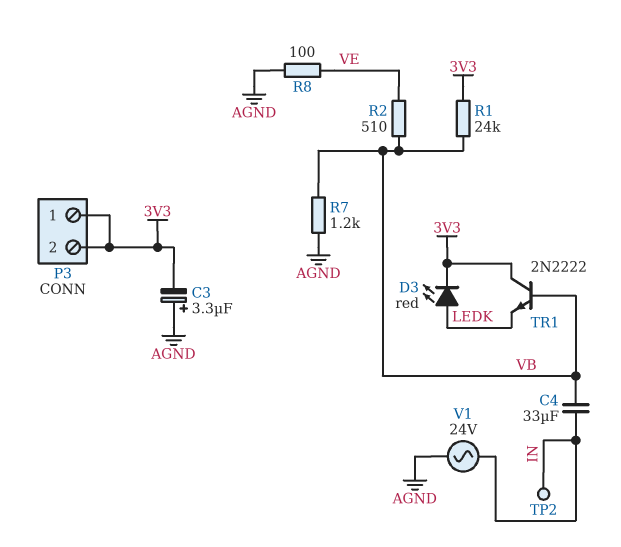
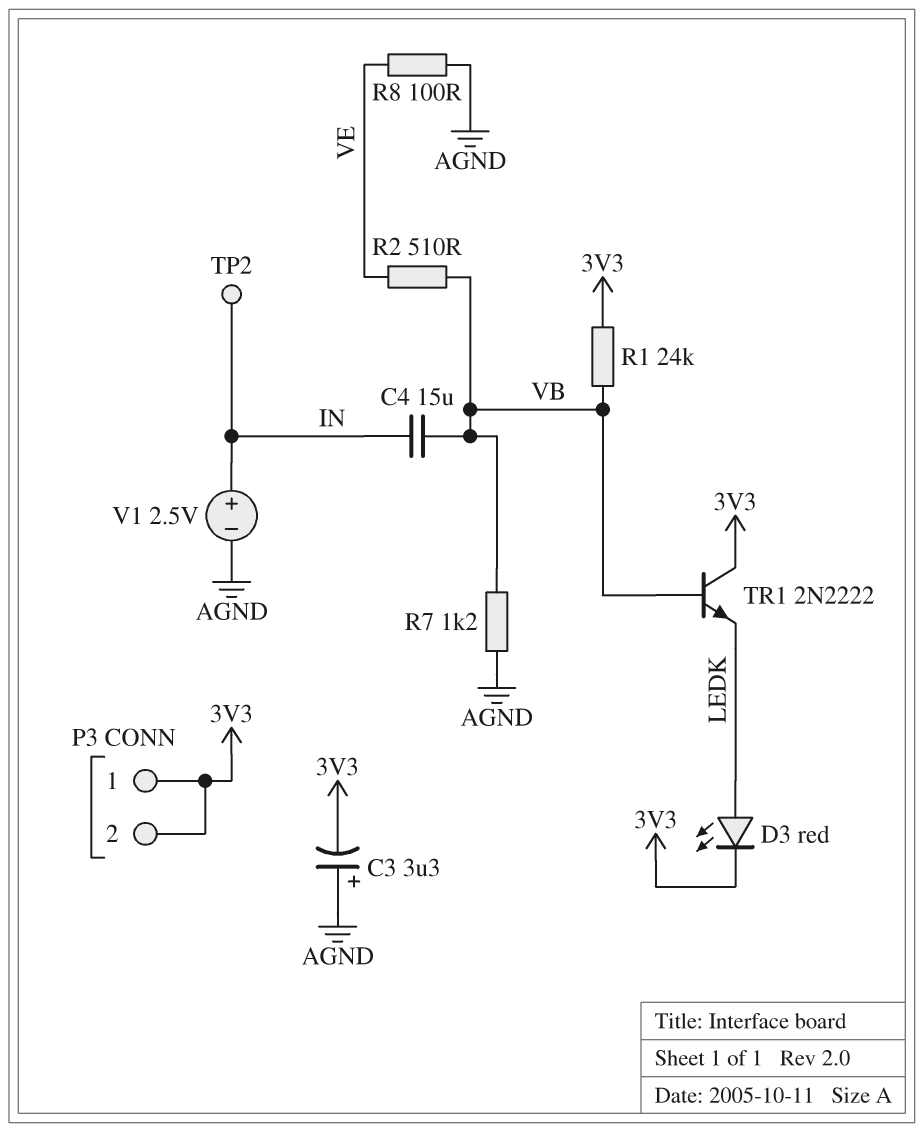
C4: 33uF (IN, VB) -> 15uF (IN, VB)
V1: AC 24V (AGND, IN) -> 2.5V (plus IN, minus AGND)

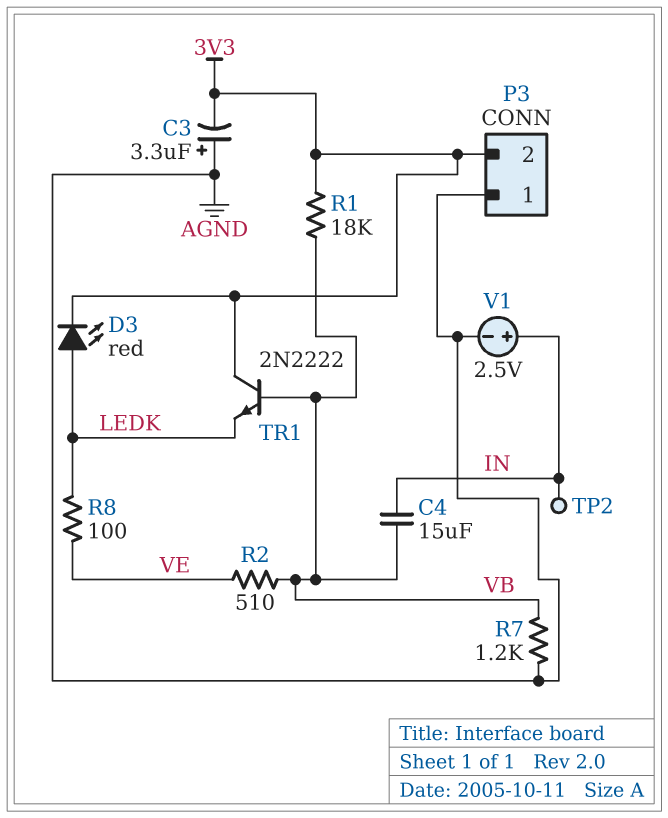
P3 pin 1: 3V3 -> AGND
R1: 24k (3V3, VB) -> 18k (3V3, VB)
R8: 100 (AGND, VE) -> 100 (LEDK, VE)

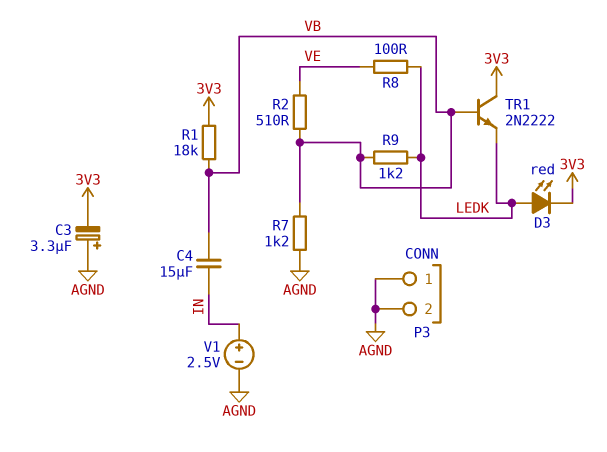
P3 pin 2: 3V3 -> AGND
R9: none -> 1.2k (LEDK, VB)
TP2: test point (IN) -> none

